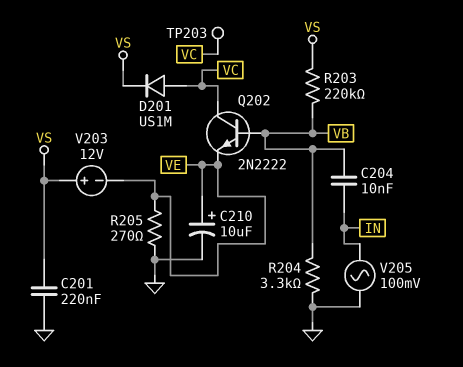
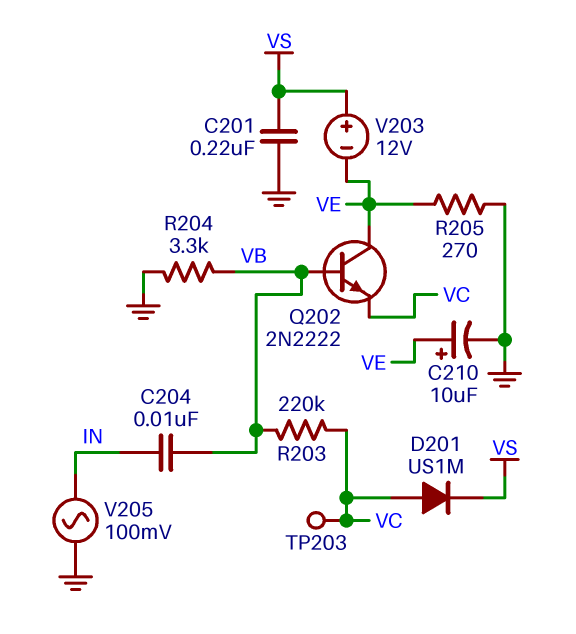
Q202: NPN 2N2222 (B VB, C VC, E VE) -> NPN 2N2222 (B VB, C VE, E VC)
R203: 220k (VB, VS) -> 220k (VB, VC)

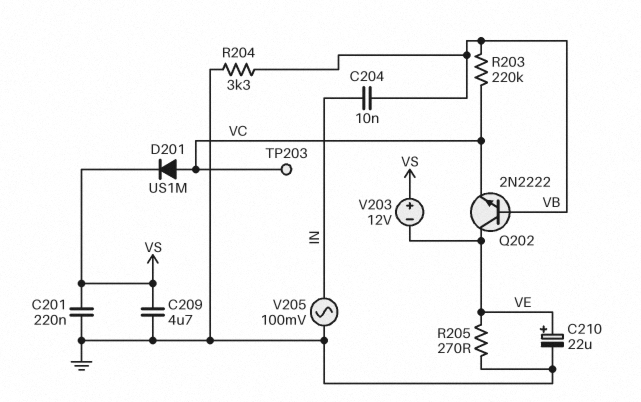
C209: none -> 4.7uF (GND, VS)
C210: 10uF (plus VE, minus GND) -> 22uF (plus VE, minus GND)

